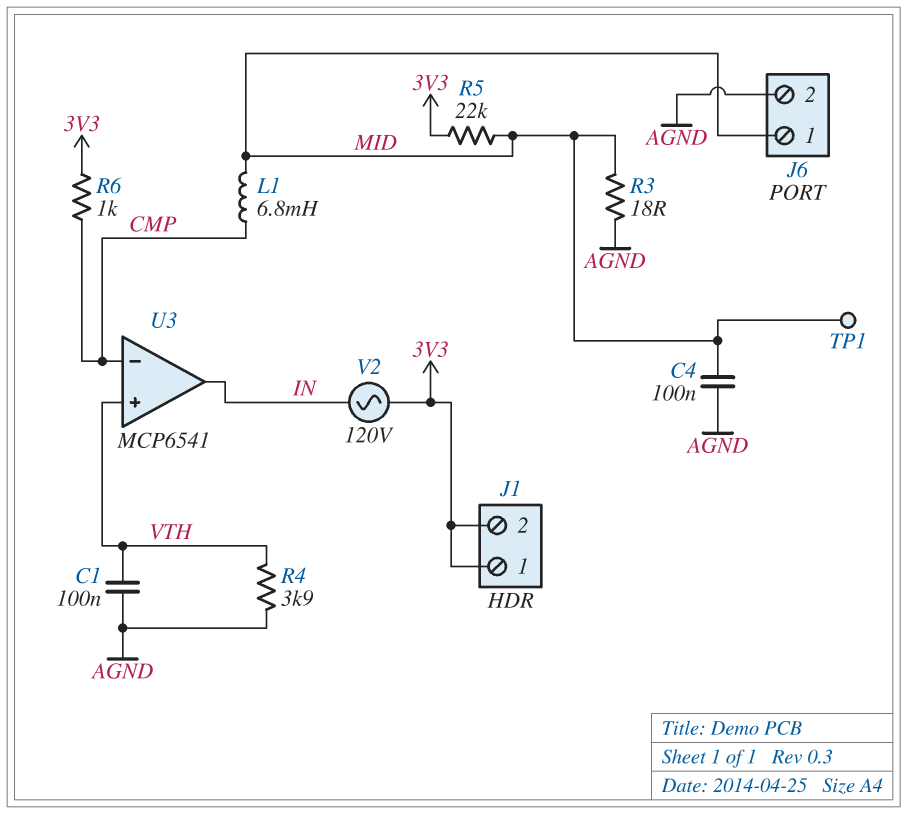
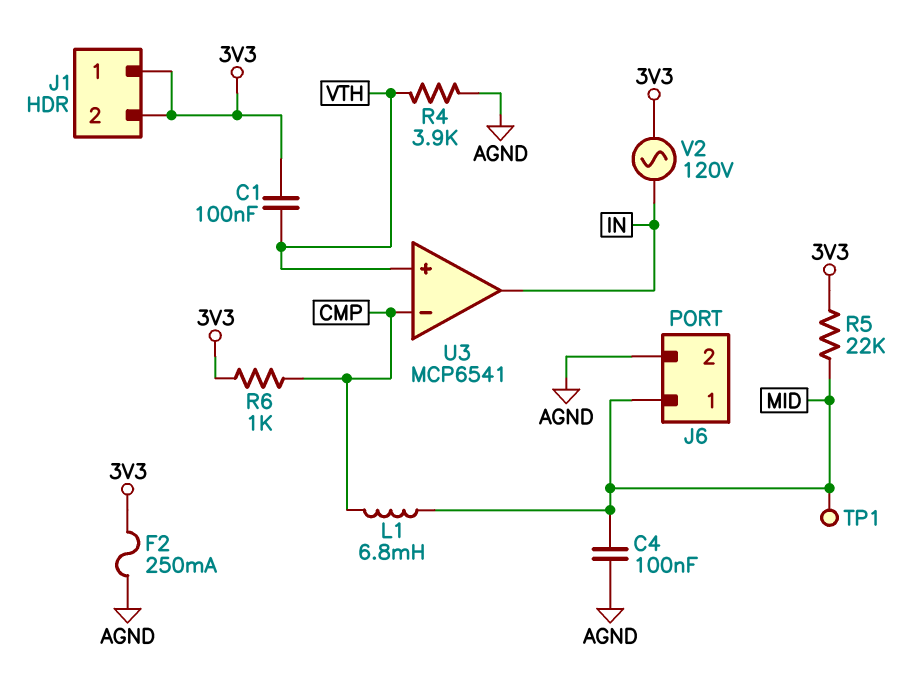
C1: 100nF (AGND, VTH) -> 100nF (3V3, VTH)
F2: none -> 250mA (3V3, AGND)
R3: 18 (AGND, MID) -> none

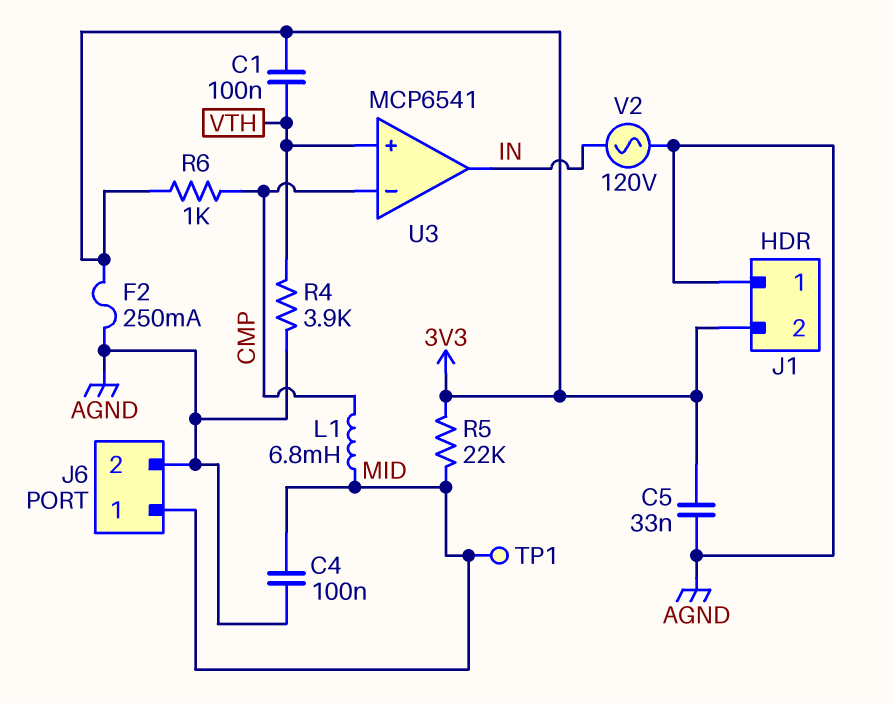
C5: none -> 33nF (3V3, AGND)
J1 pin 1: 3V3 -> AGND
V2: AC 120V (3V3, IN) -> AC 120V (AGND, IN)

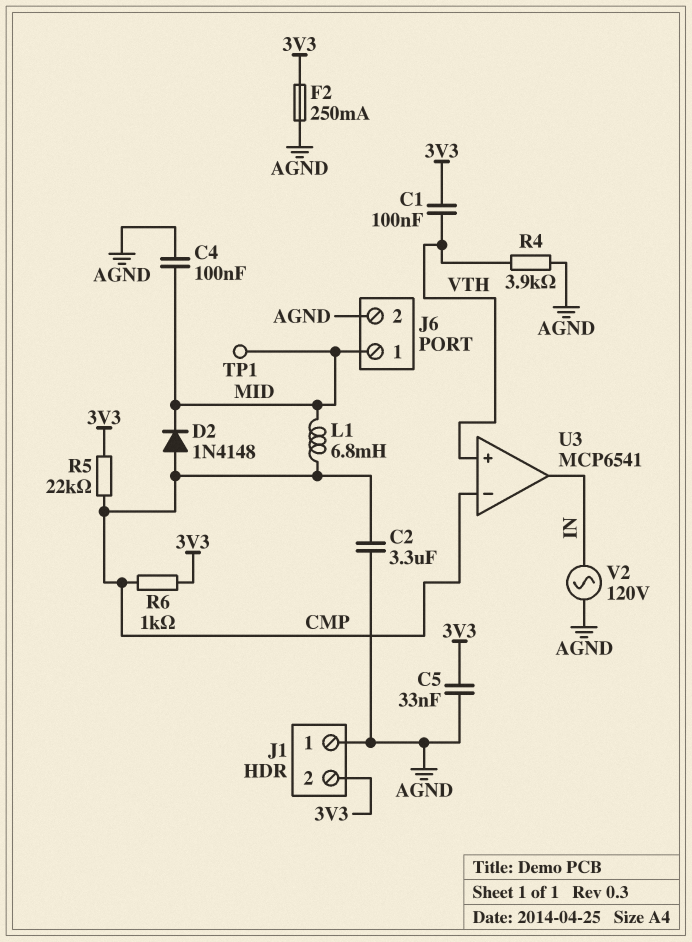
C2: none -> 3.3uF (AGND, CMP)
D2: none -> diode 1N4148 (A CMP, K MID)
R5: 22k (3V3, MID) -> 22k (3V3, CMP)

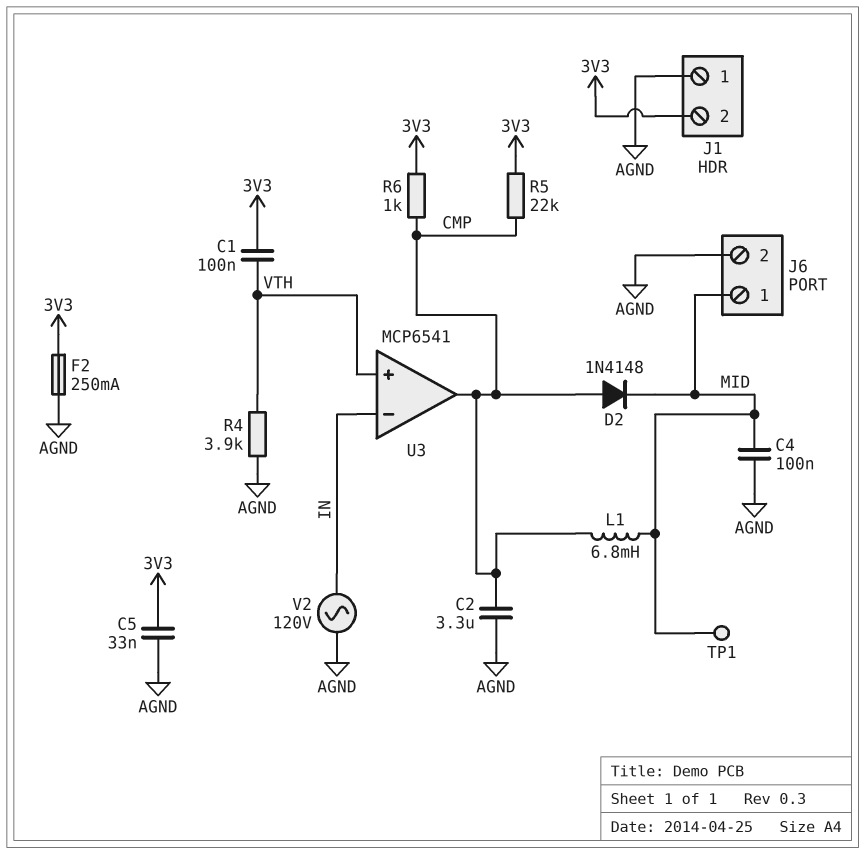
U3 pin in-: CMP -> IN
U3 pin out: IN -> CMP

